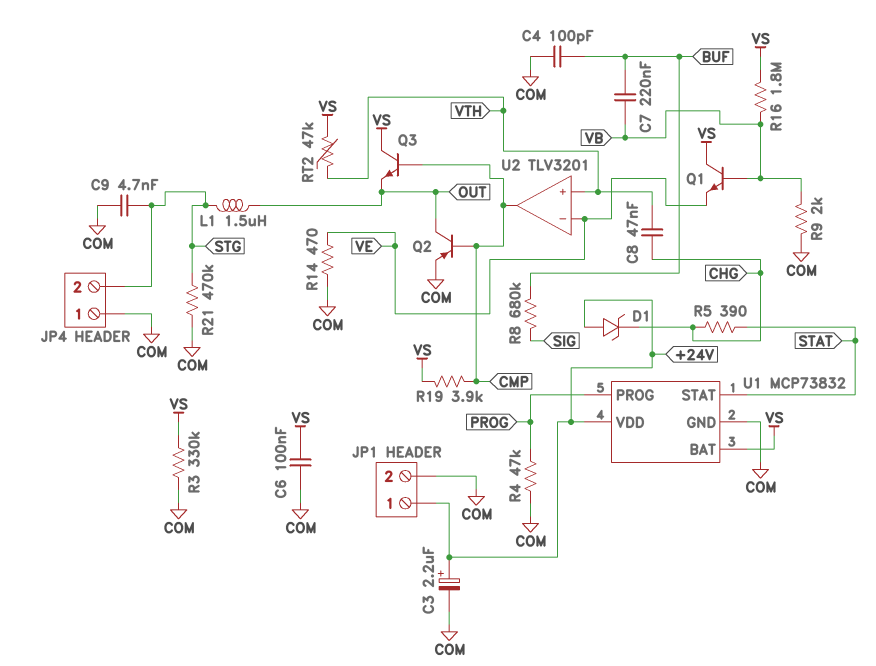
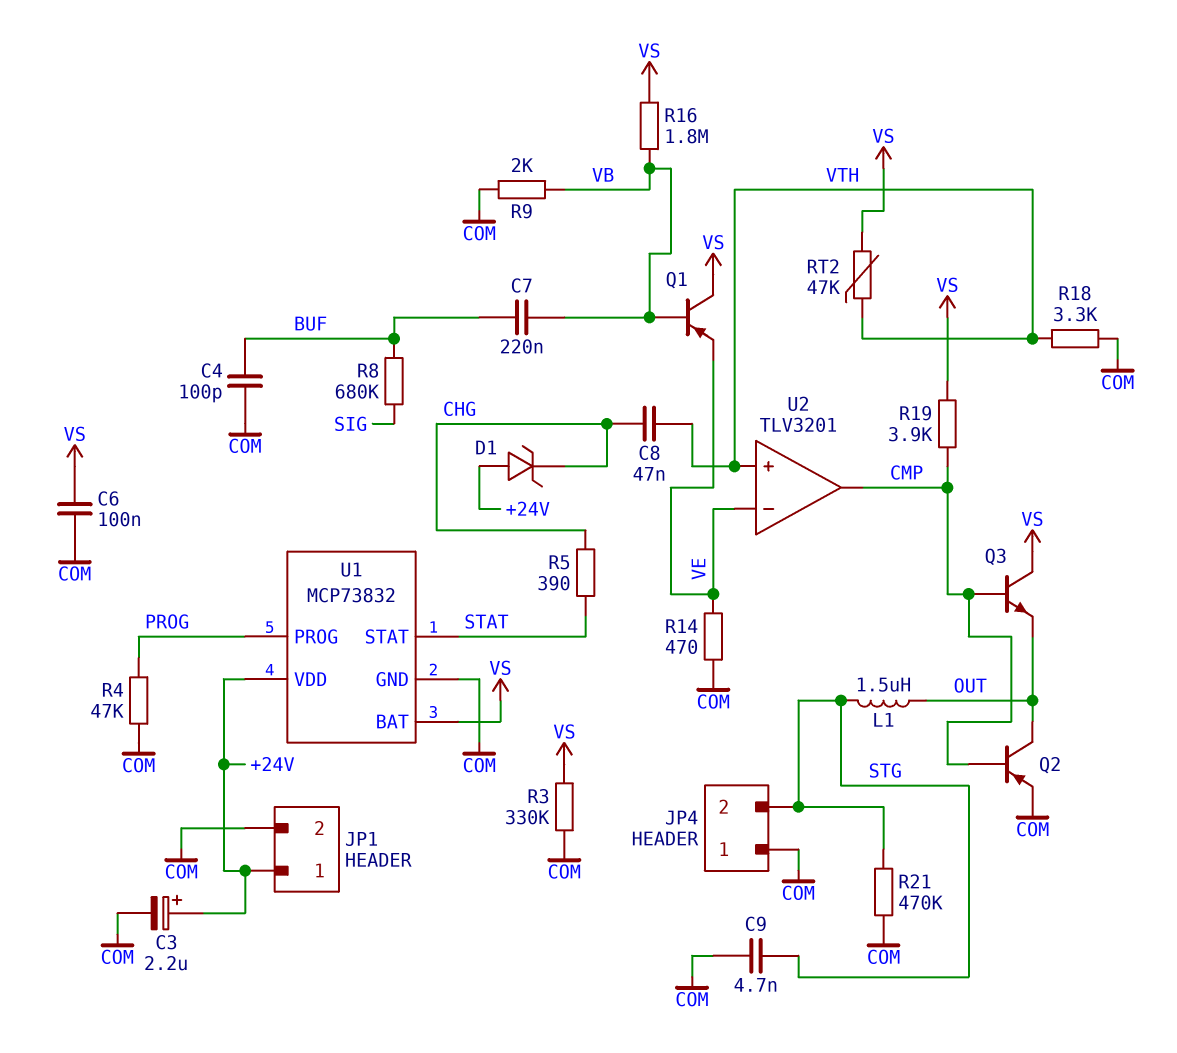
Q1: NPN (B VB, C VS, E VE) -> PNP (B VB, C VS, E VE)
R18: none -> 3.3k (COM, VTH)

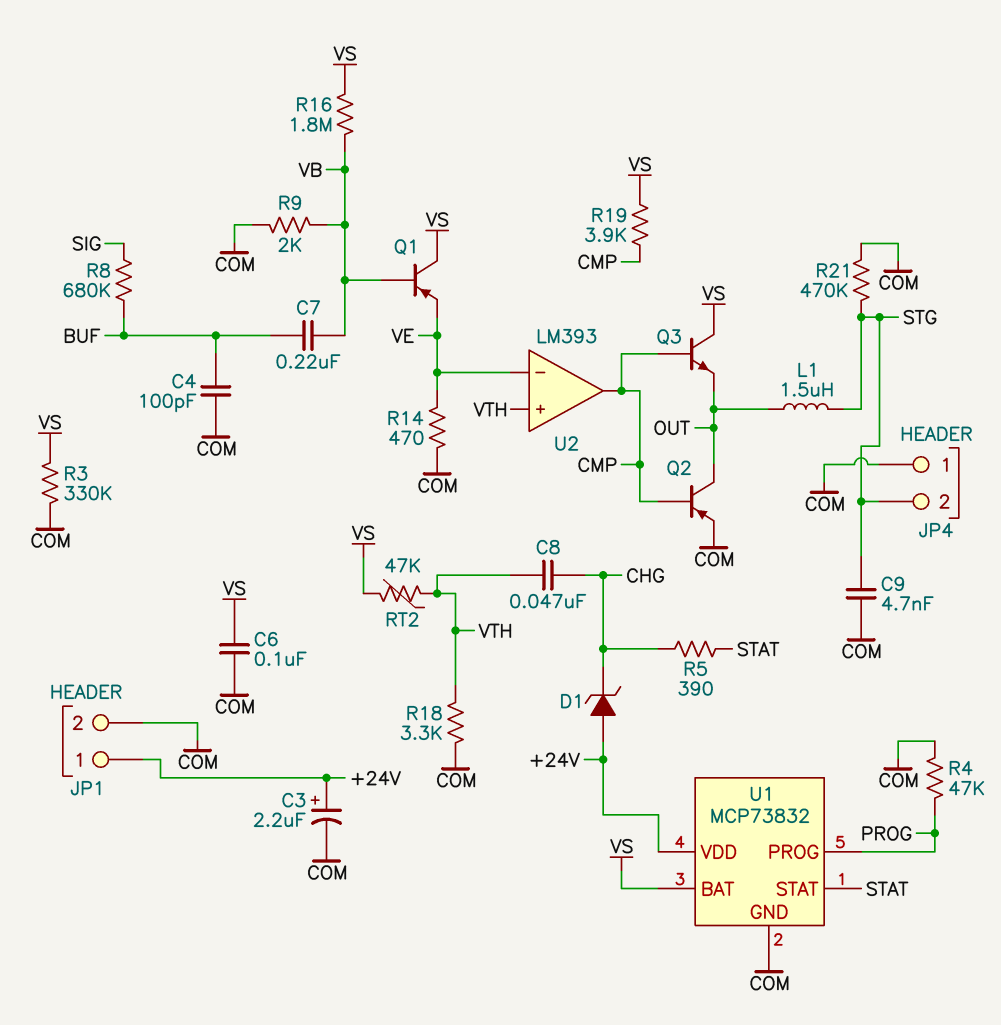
U2: TLV3201 -> LM393

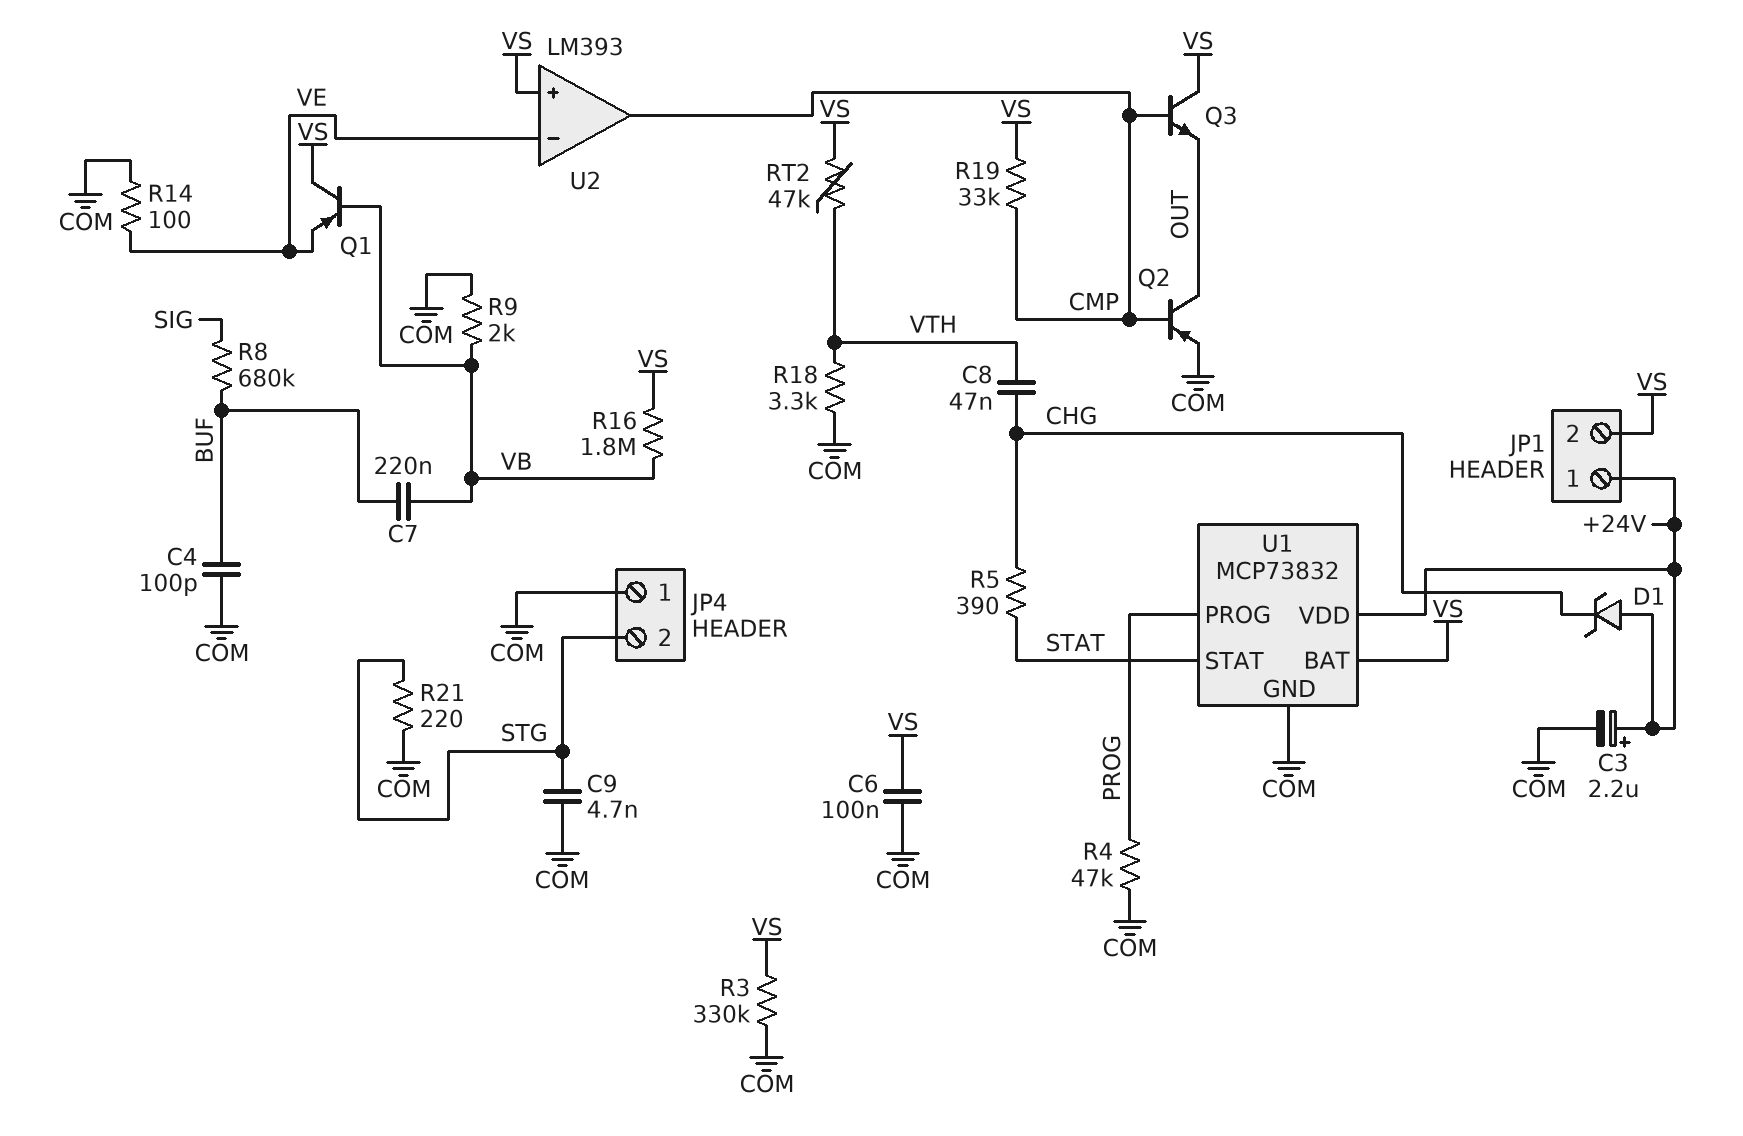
JP1 pin 2: COM -> VS
L1: 1.5uH (OUT, STG) -> none
R14: 470 (COM, VE) -> 100 (COM, VE)
R19: 3.9k (CMP, VS) -> 33k (CMP, VS)
R21: 470k (COM, STG) -> 220 (COM, STG)
U2 pin in+: VTH -> VS

